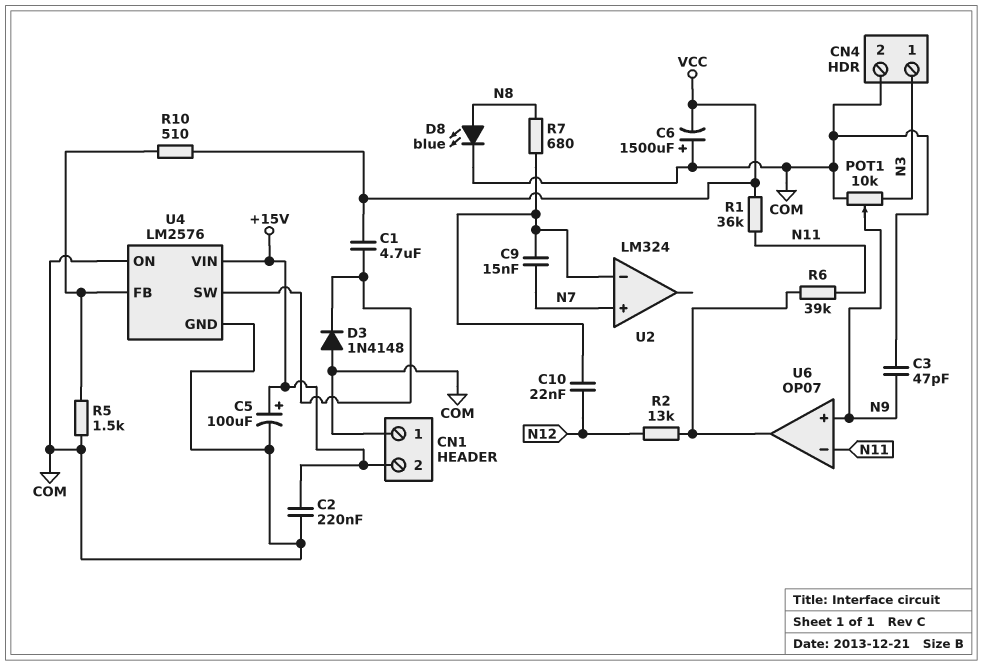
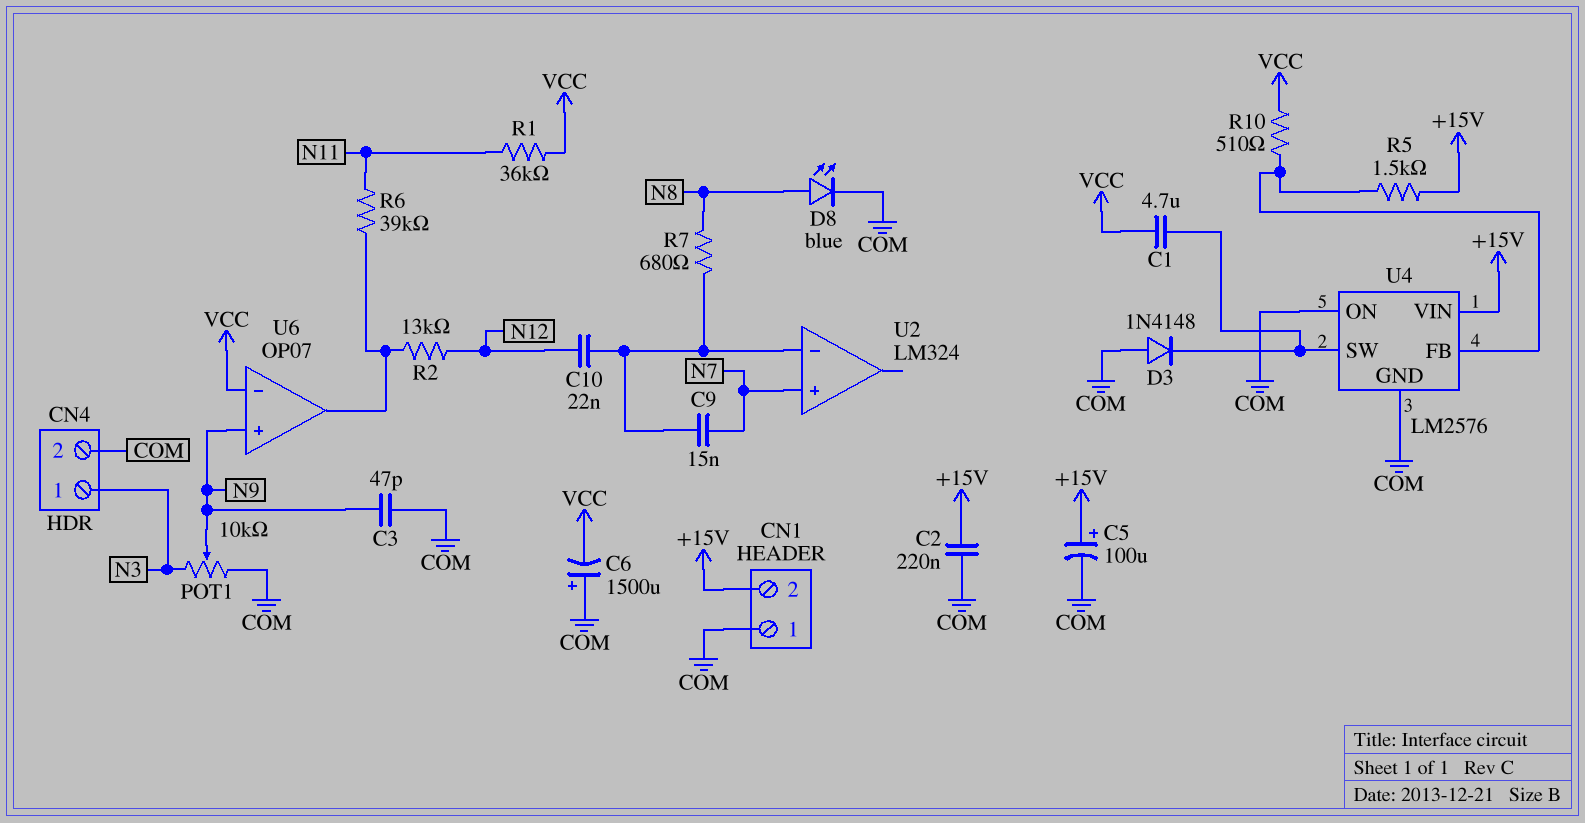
R5: 1.5k (COM, U4/FB) -> 1.5k (+15V, U4/FB)
U6 pin in-: N11 -> VCC

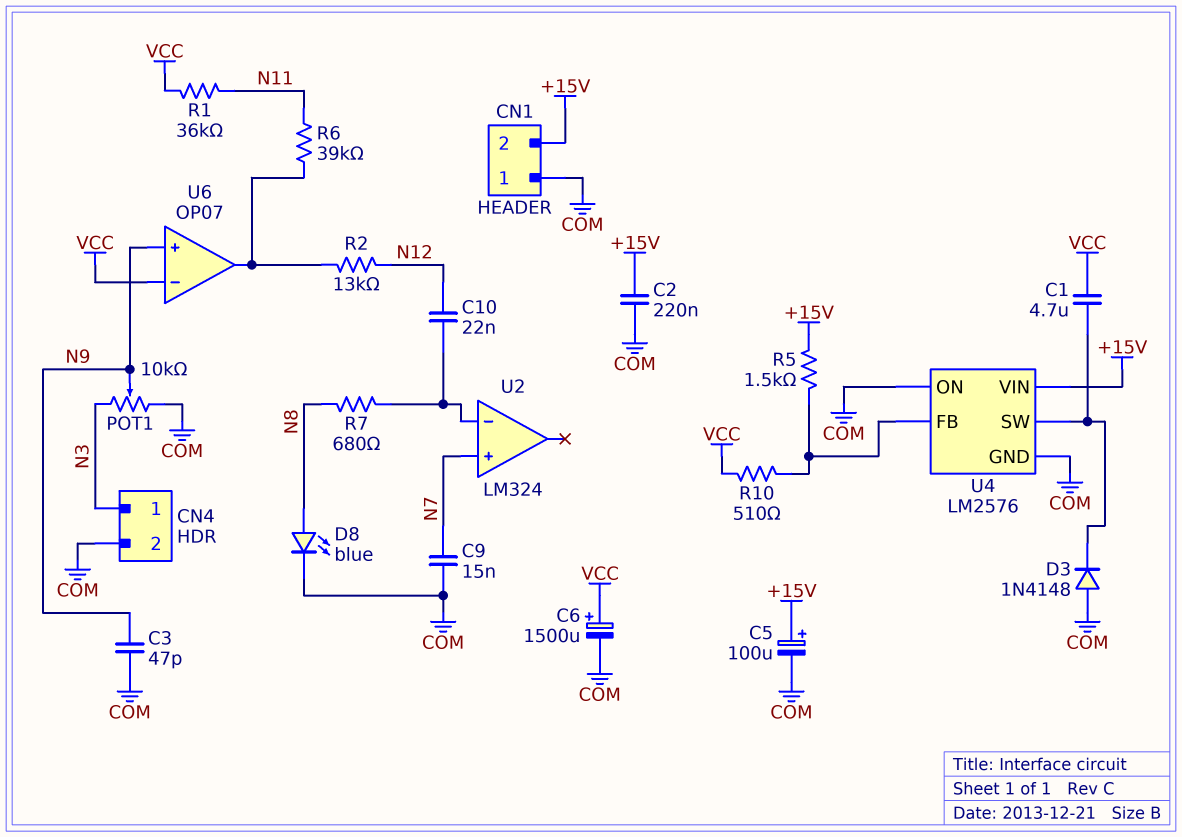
C6: 1500uF (plus COM, minus VCC) -> 1500uF (plus VCC, minus COM)
C9: 15nF (N7, U2/in-) -> 15nF (COM, N7)

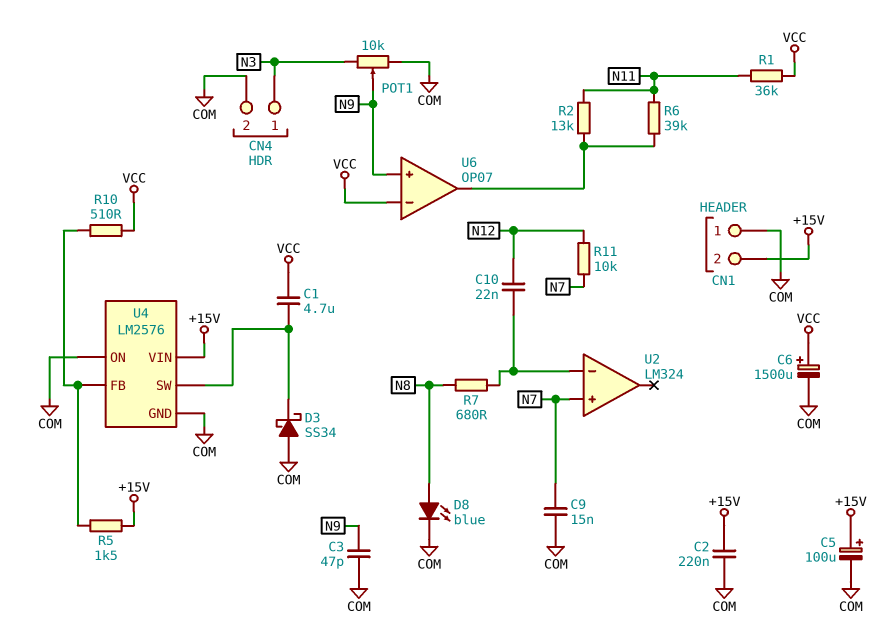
D3: diode 1N4148 (A COM, K U4/SW) -> schottky SS34 (A COM, K U4/SW)
R2: 13k (N12, U6/out) -> 13k (N11, U6/out)
R11: none -> 10k (N7, N12)

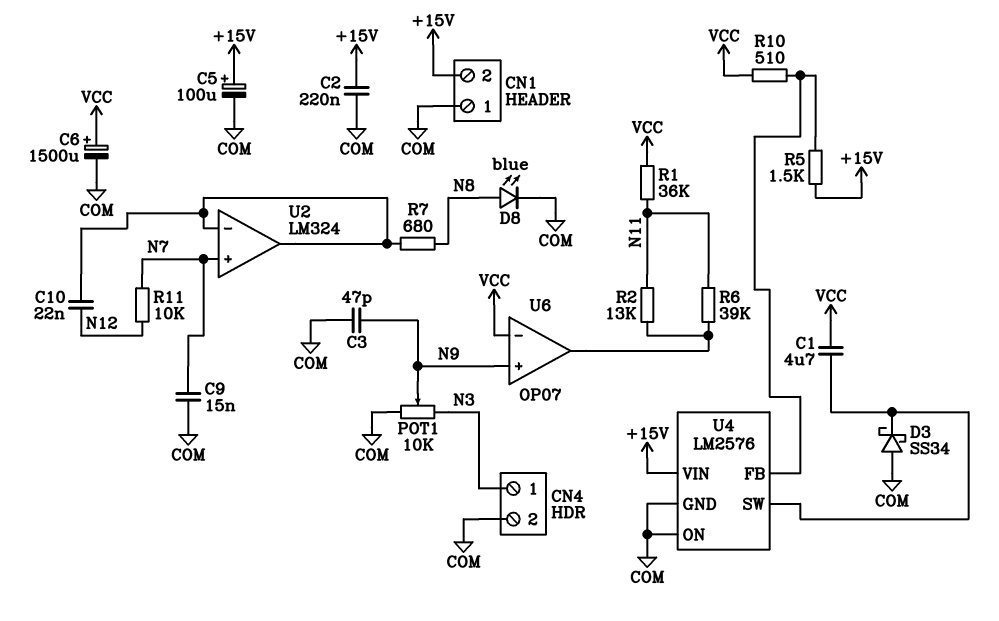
U2 pin out: none -> U2/in-

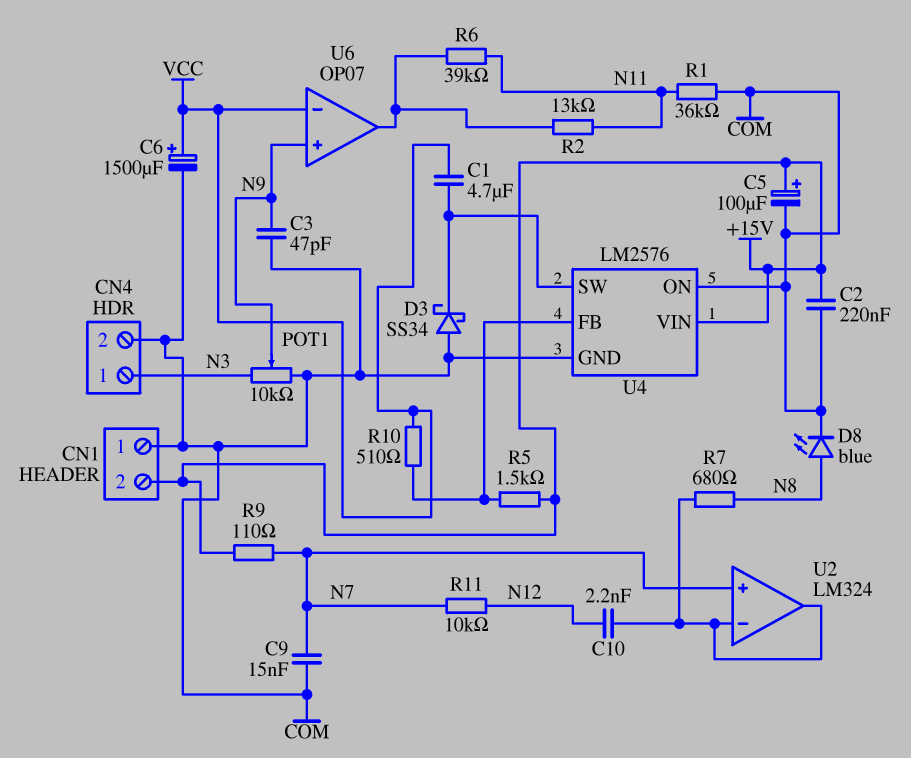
C10: 22nF (N12, U2/in-) -> 2.2nF (N12, U2/in-)
R1: 36k (N11, VCC) -> 36k (COM, N11)
R9: none -> 110 (+15V, N7)

